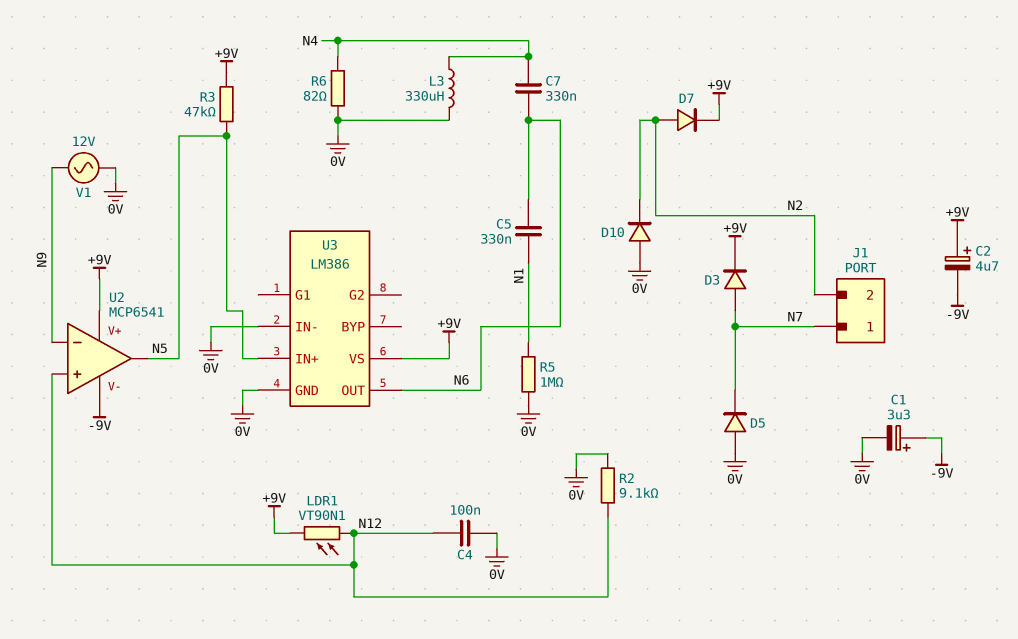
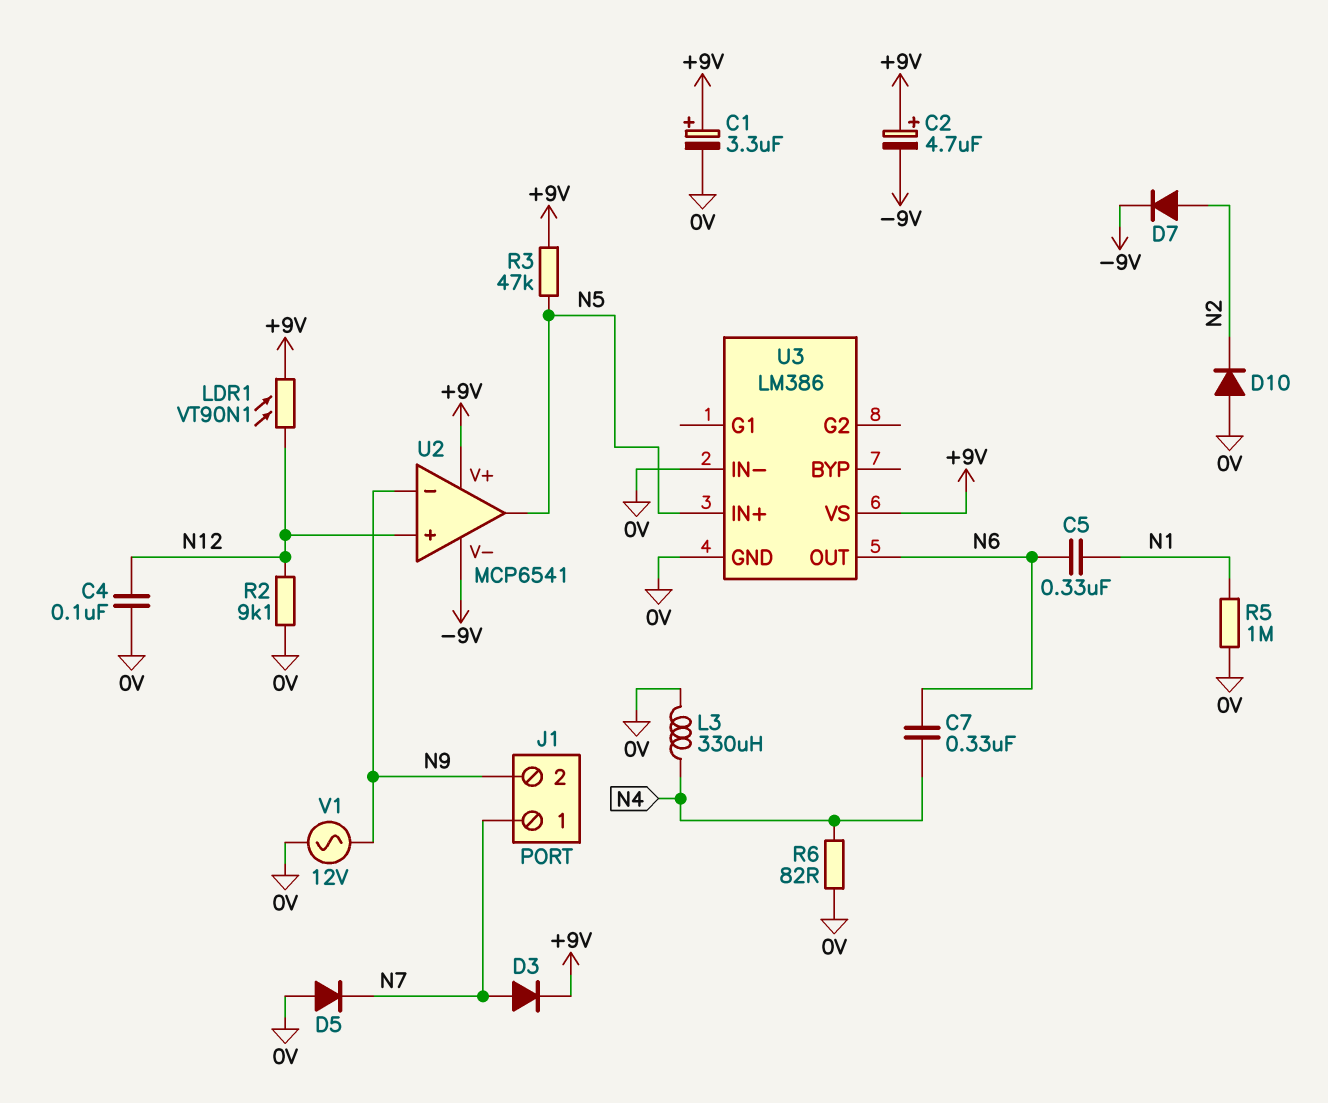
C1: 3.3uF (plus -9V, minus 0V) -> 3.3uF (plus +9V, minus 0V)
D7: diode (A N2, K +9V) -> diode (A N2, K -9V)
J1 pin 2: N2 -> N9

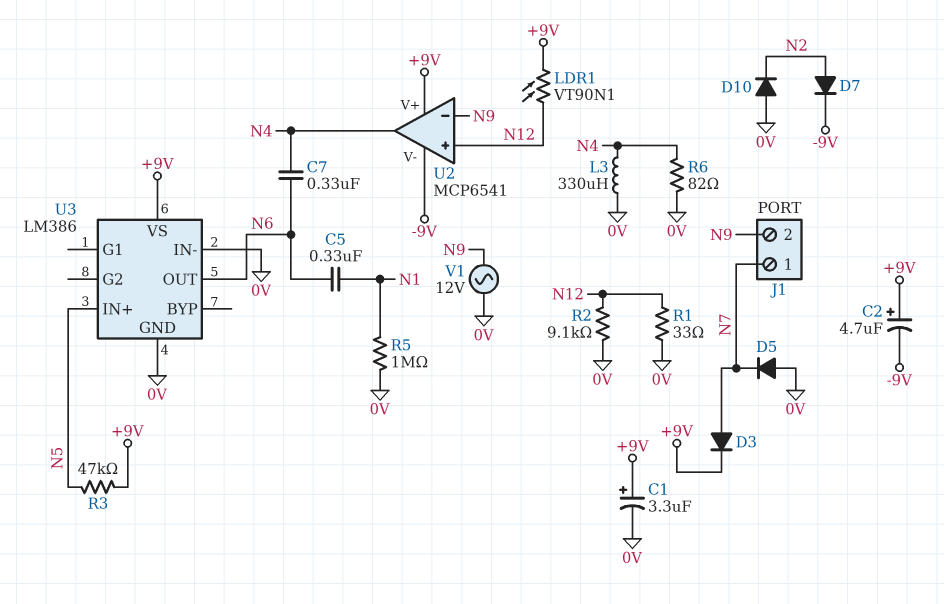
C4: 100nF (0V, N12) -> none
R1: none -> 33 (0V, N12)
U2 pin out: N5 -> N4

